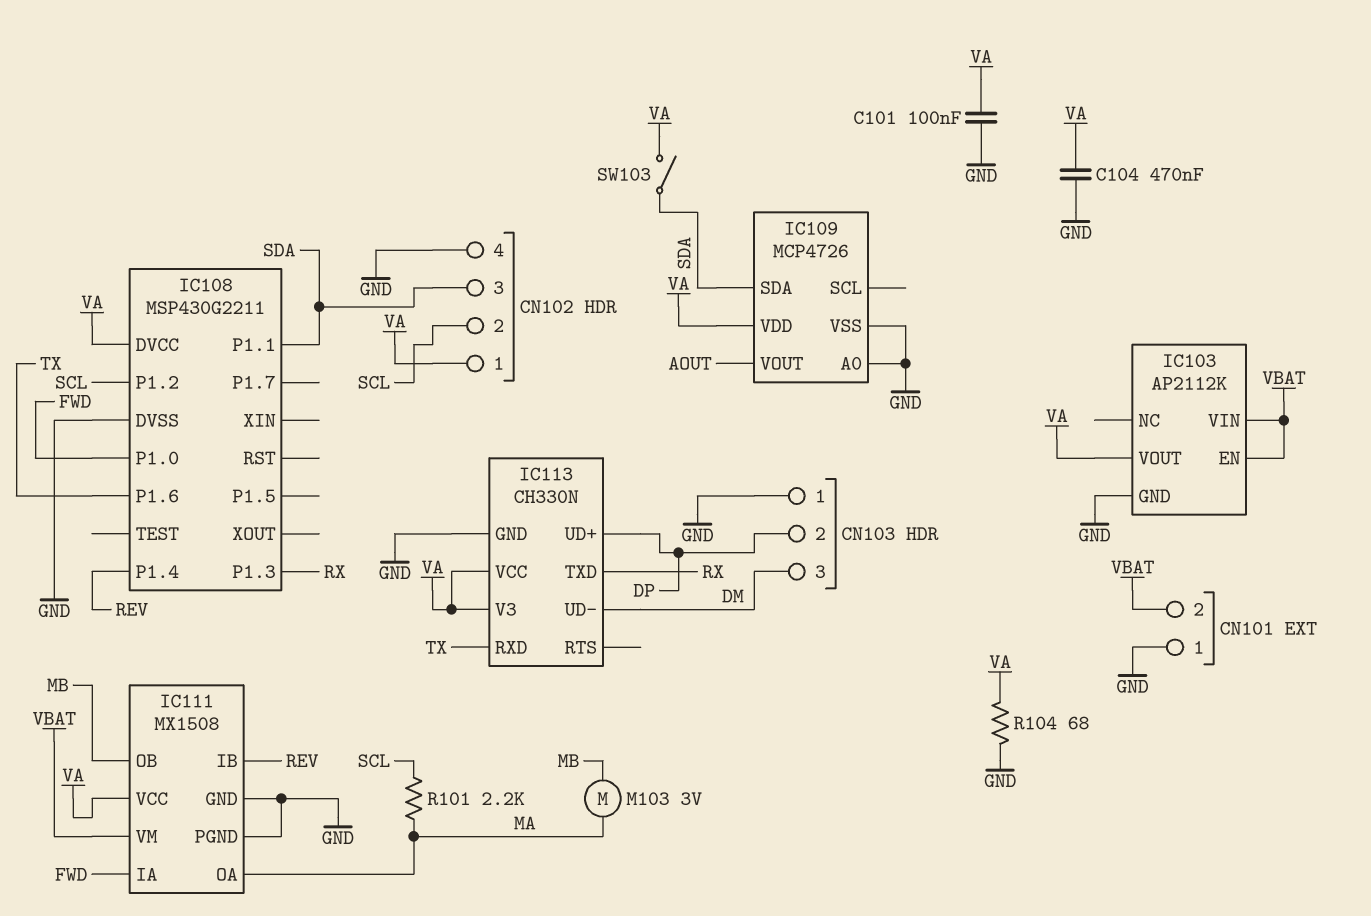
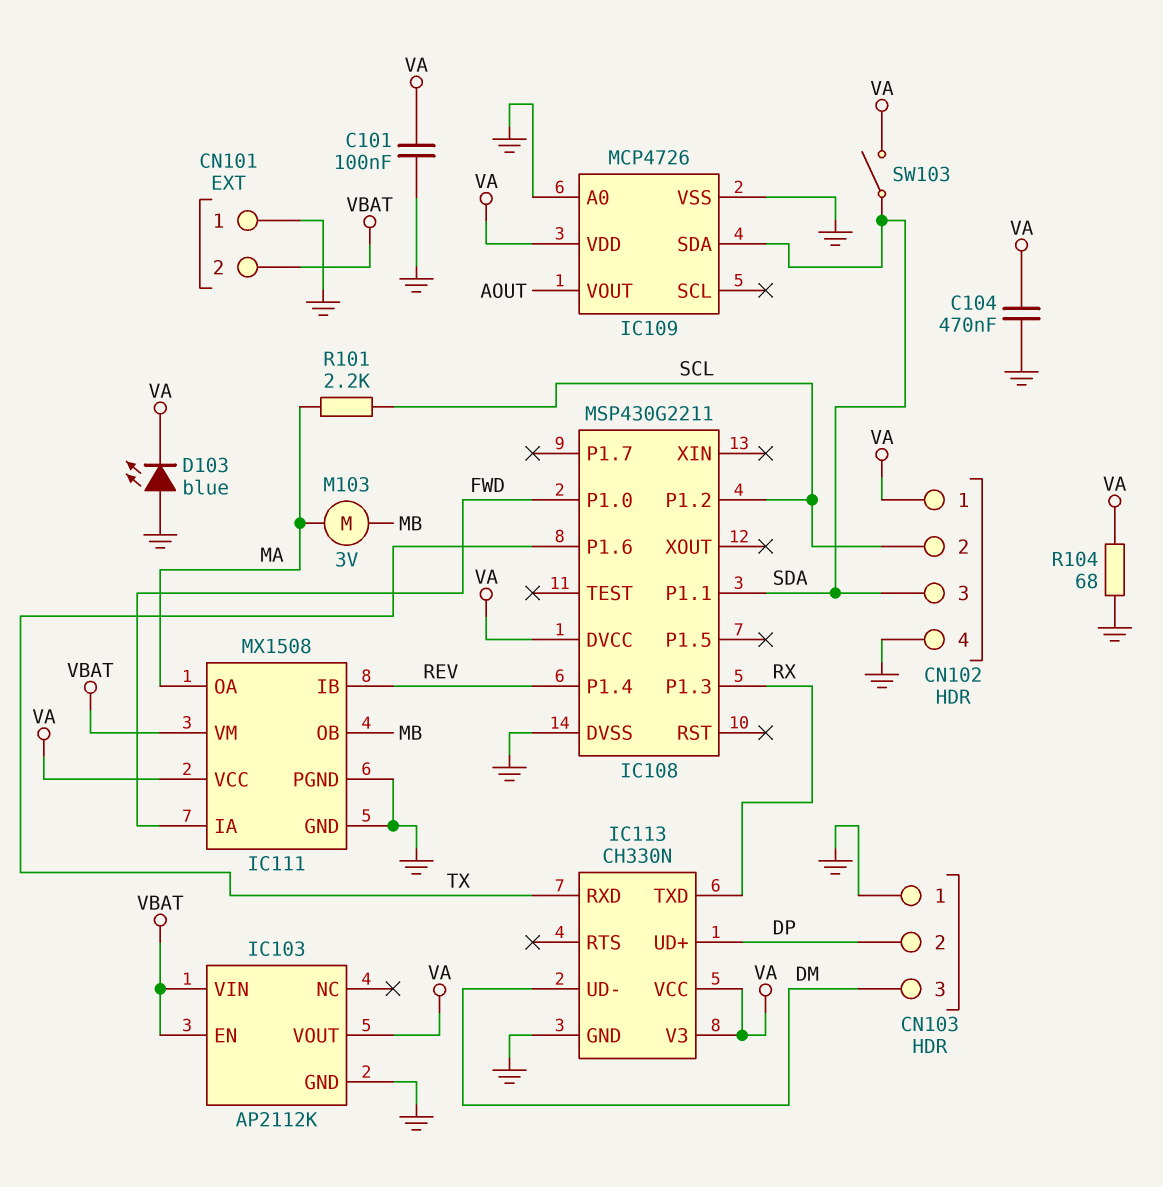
D103: none -> LED blue (A GND, K VA)

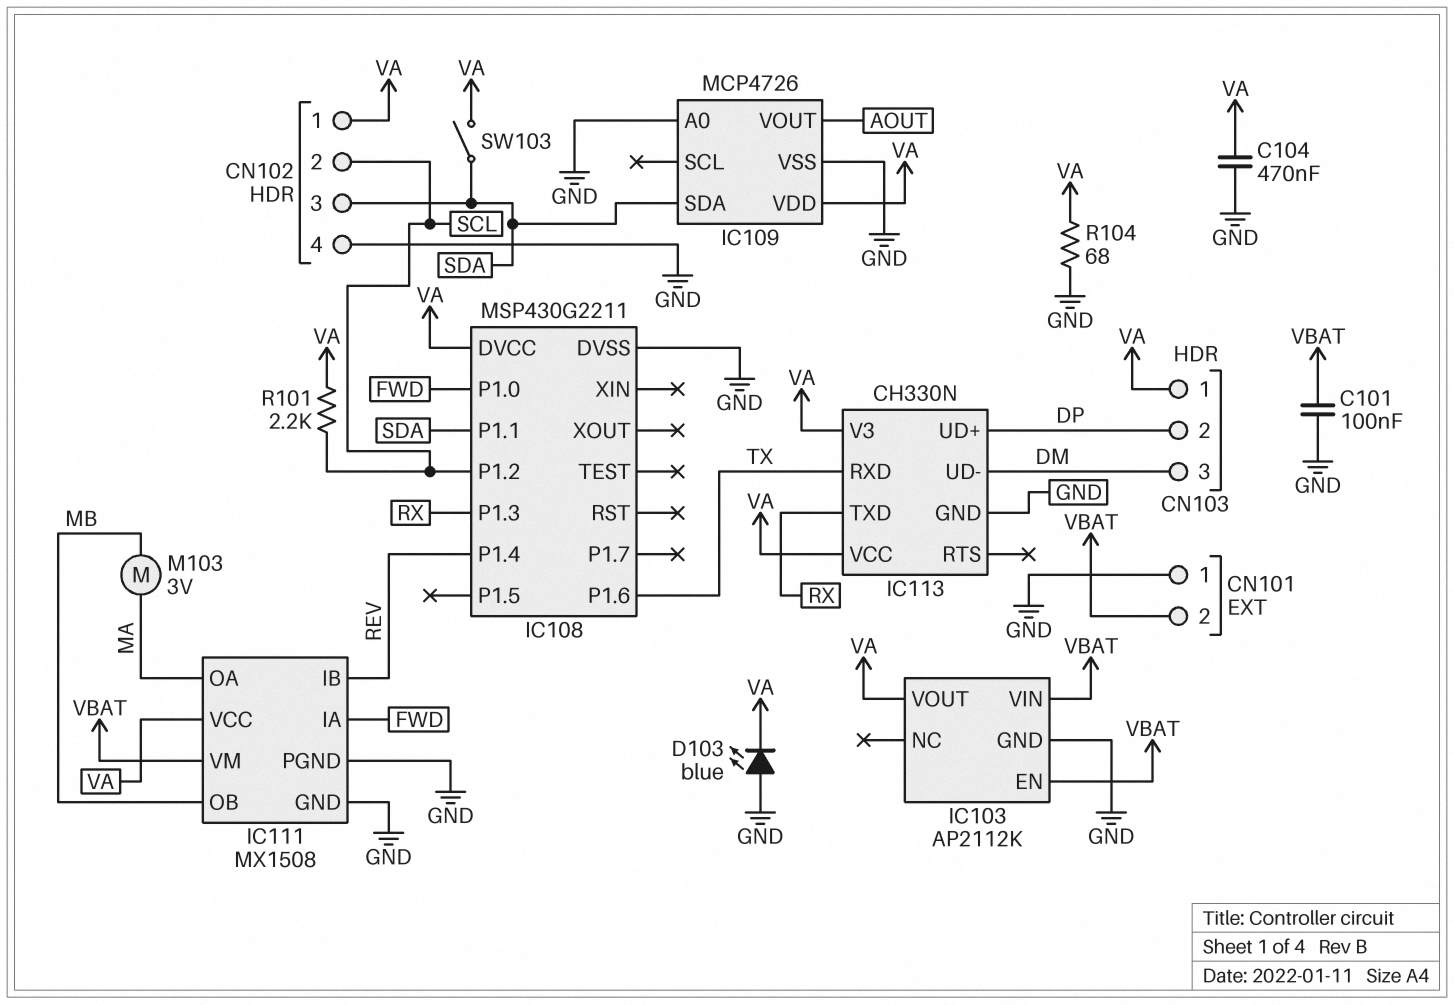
C101: 100nF (GND, VA) -> 100nF (GND, VBAT)
CN103 pin 1: GND -> VA
R101: 2.2k (MA, SCL) -> 2.2k (SCL, VA)

